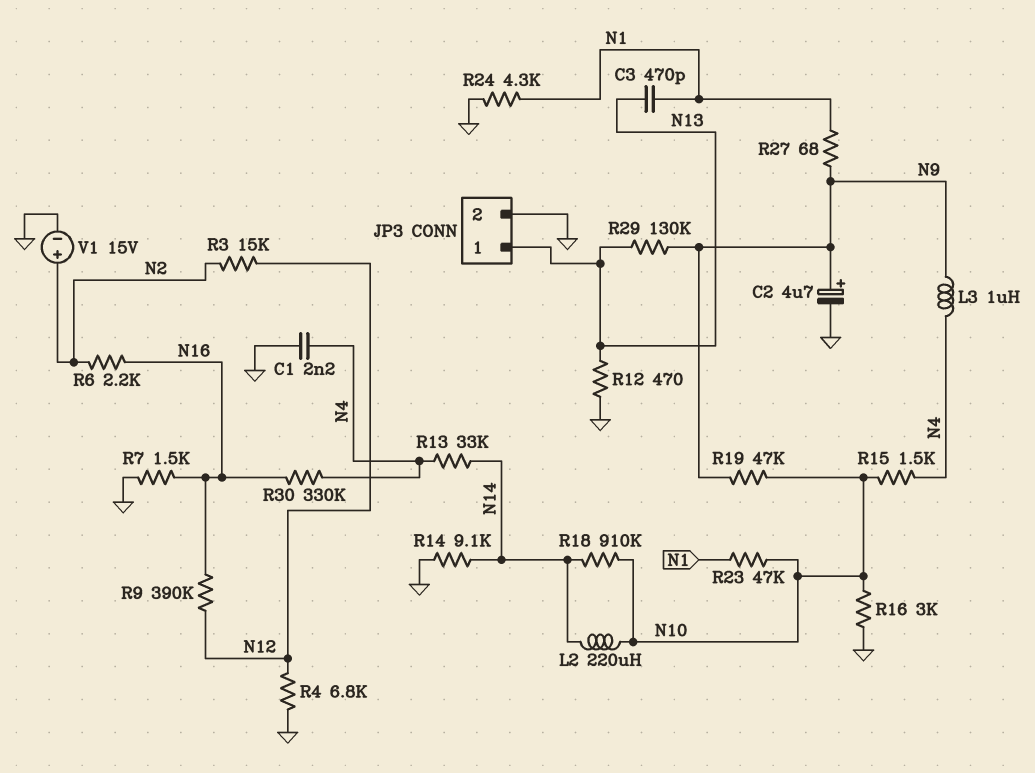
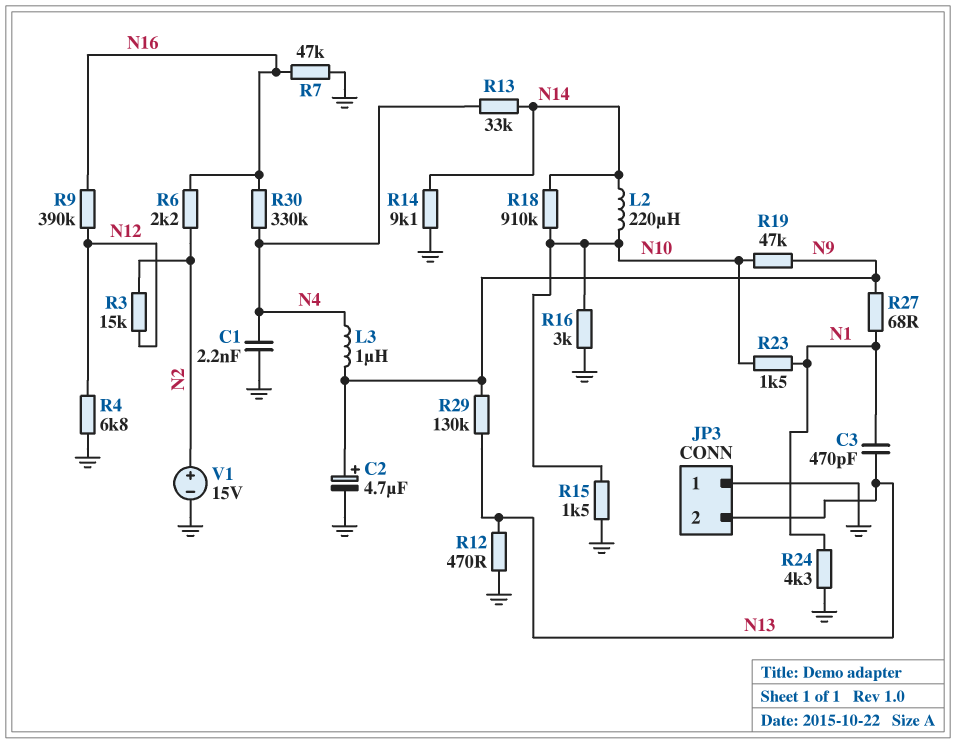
JP3 pin 1: N13 -> GND
JP3 pin 2: GND -> N13
R7: 1.5k (GND, N16) -> 47k (GND, N16)
R15: 1.5k (N4, N10) -> 1.5k (GND, N10)
R23: 47k (N1, N10) -> 1.5k (N1, N10)

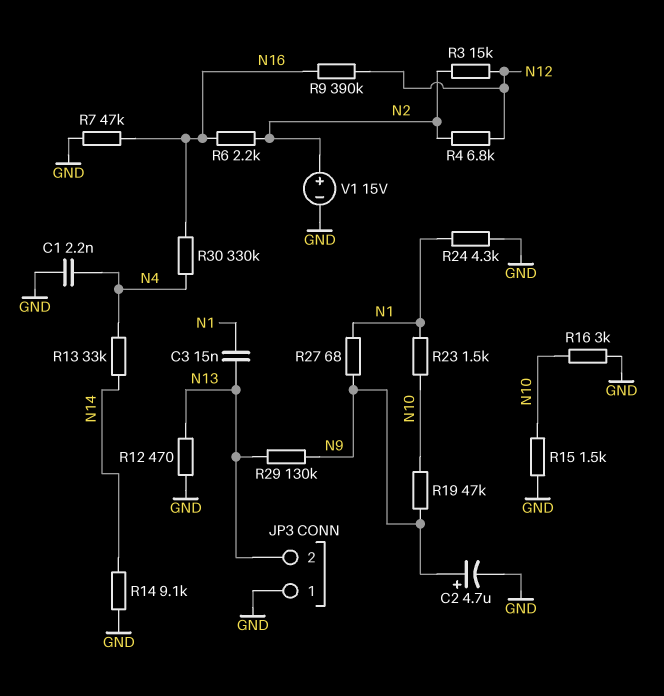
C3: 470pF (N1, N13) -> 15nF (N1, N13)
L2: 220uH (N10, N14) -> none
L3: 1uH (N4, N9) -> none
R4: 6.8k (GND, N12) -> 6.8k (N2, N12)
R18: 910k (N10, N14) -> none

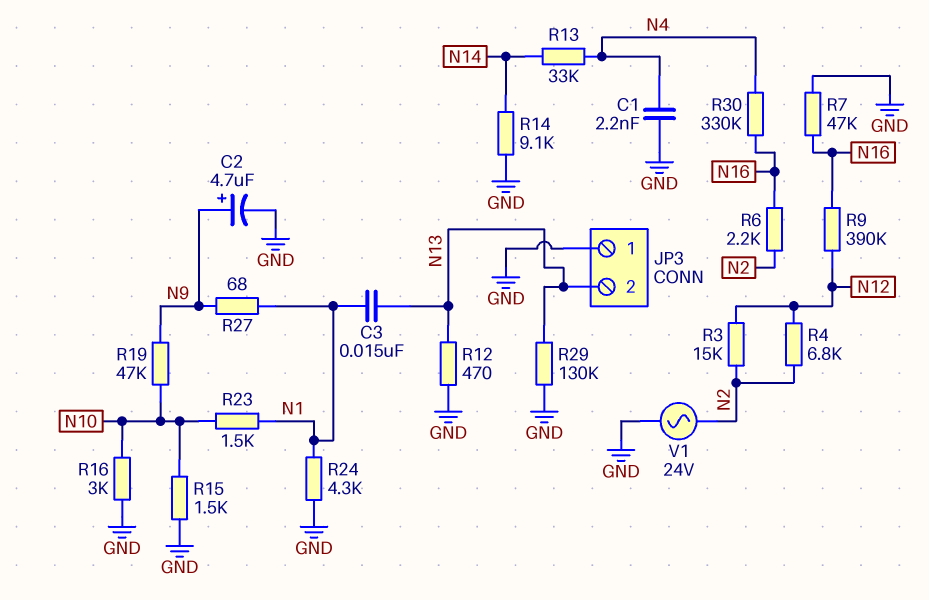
R29: 130k (N9, N13) -> 130k (GND, N13)
V1: 15V (plus N2, minus GND) -> AC 24V (GND, N2)

